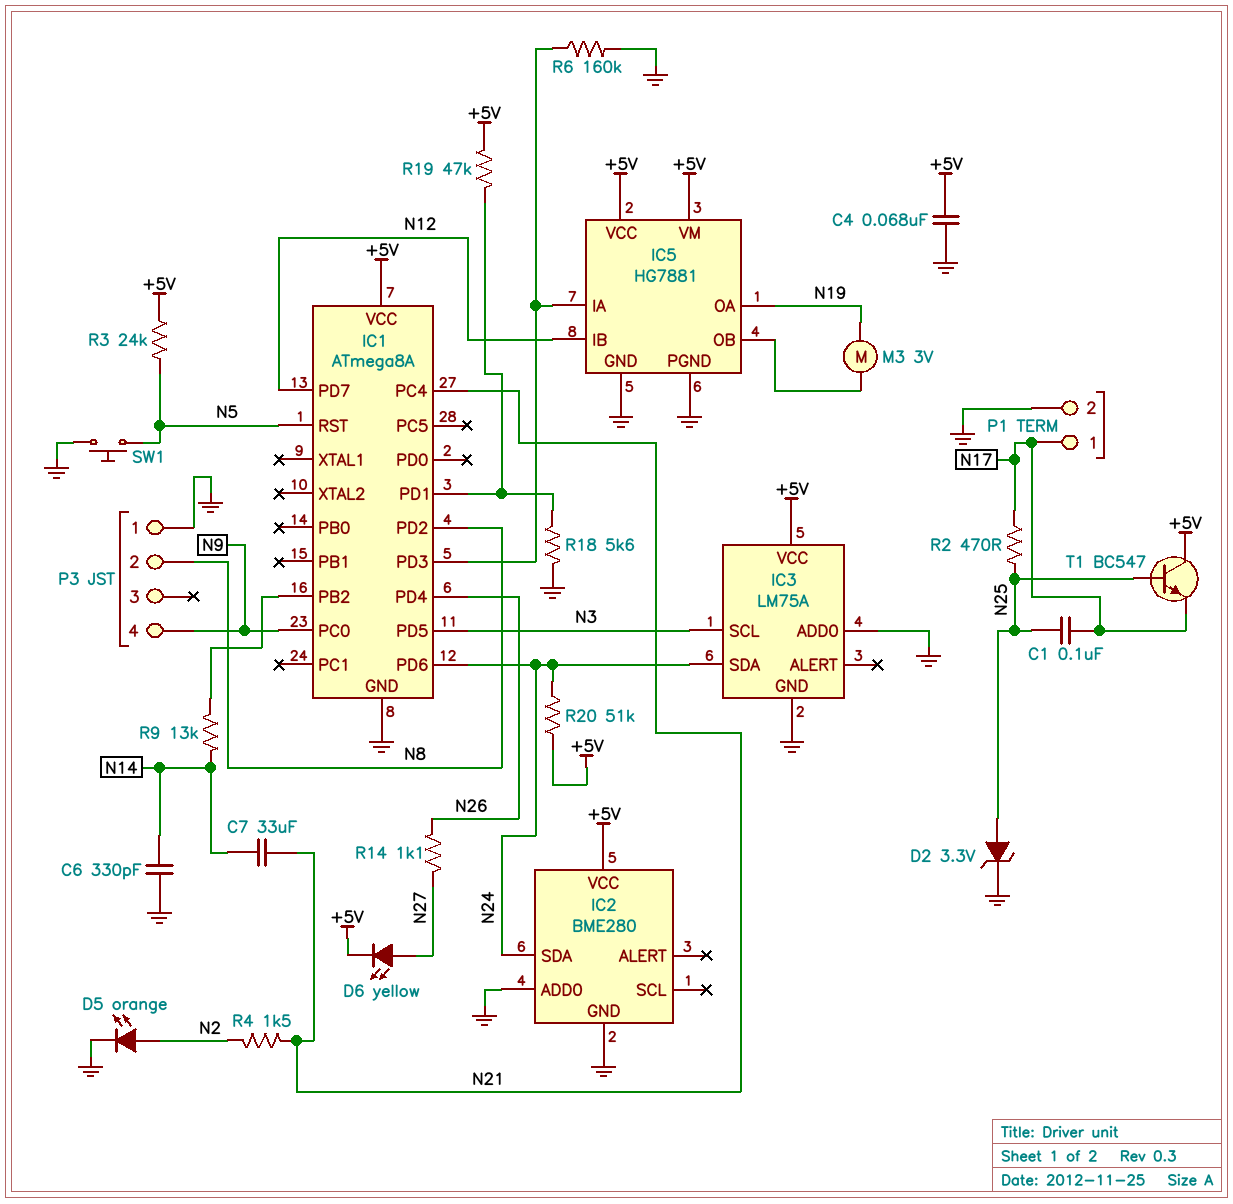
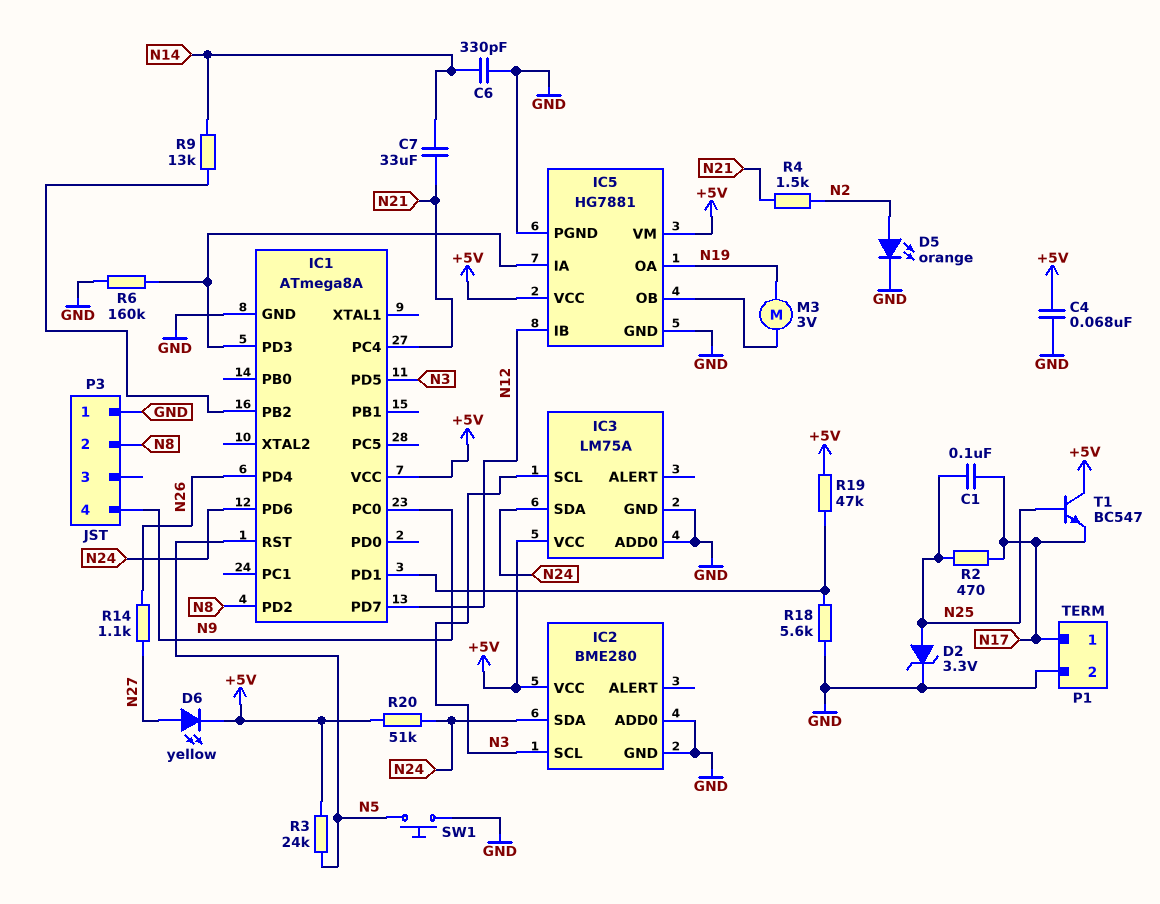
IC2 pin SCL: none -> N3

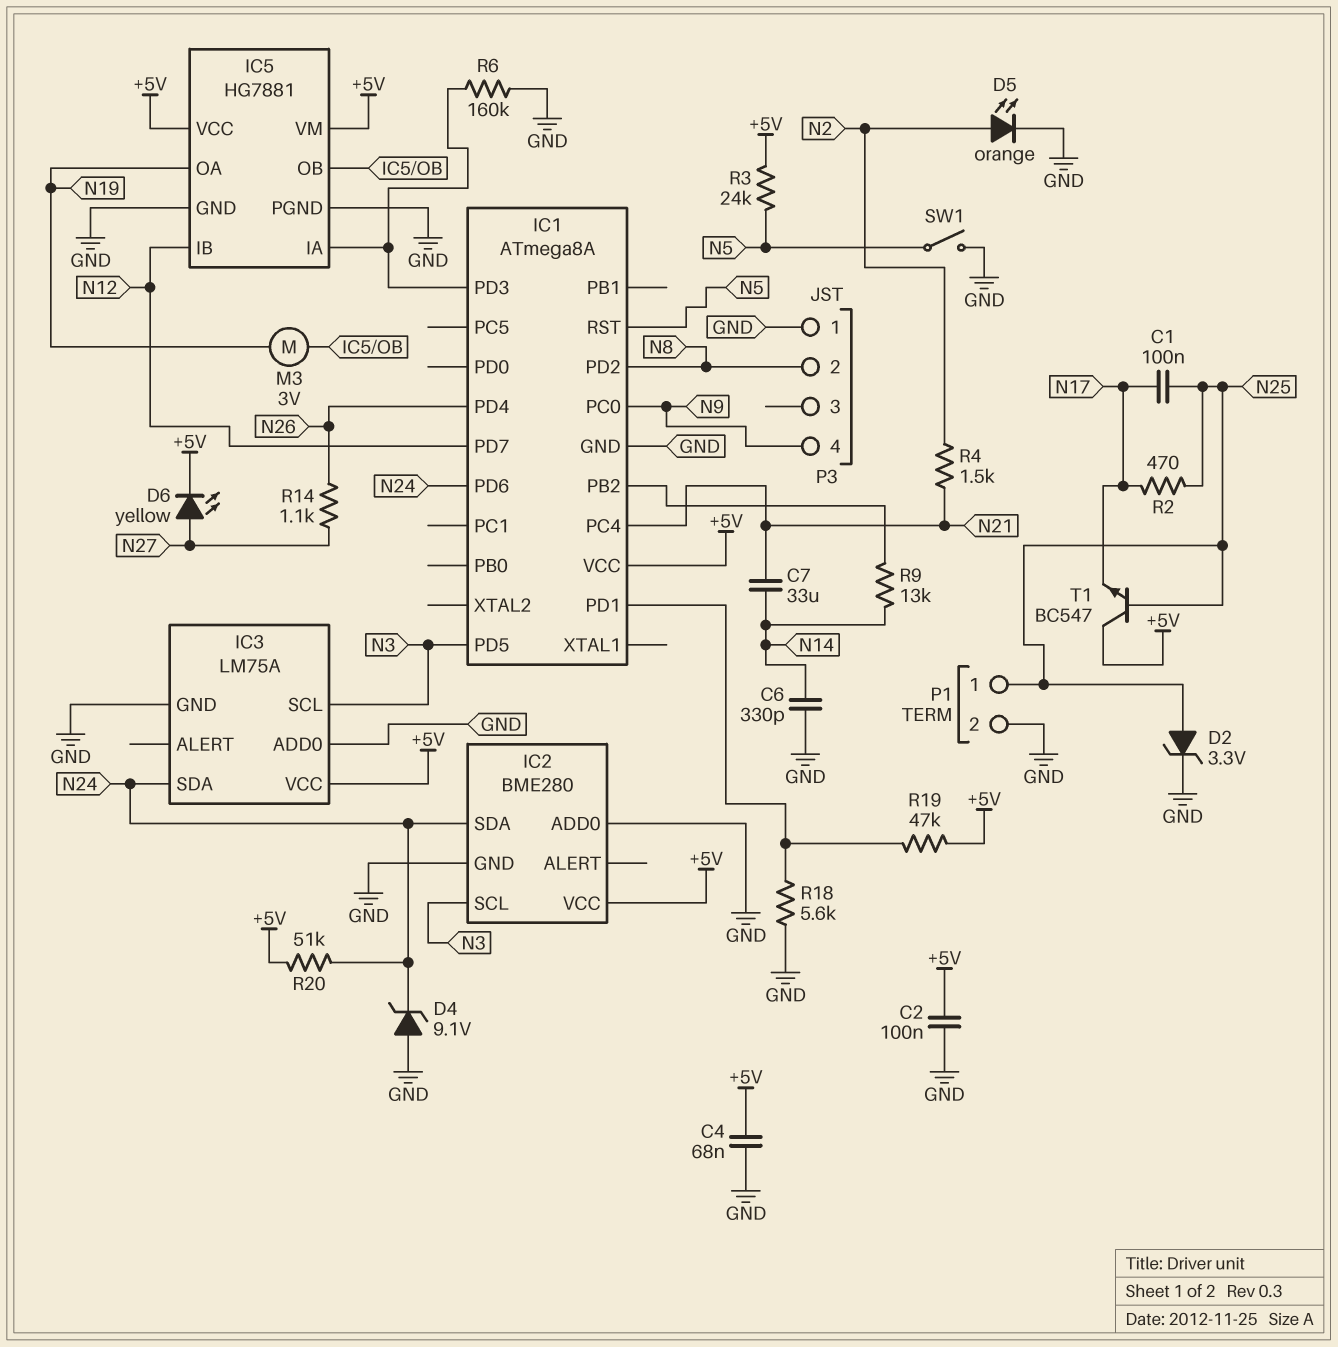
C2: none -> 100nF (+5V, GND)
D4: none -> zener 9.1V (A GND, K N24)
P1 pin 1: N17 -> N25
SW1: button (GND, N5) -> switch (GND, N5)

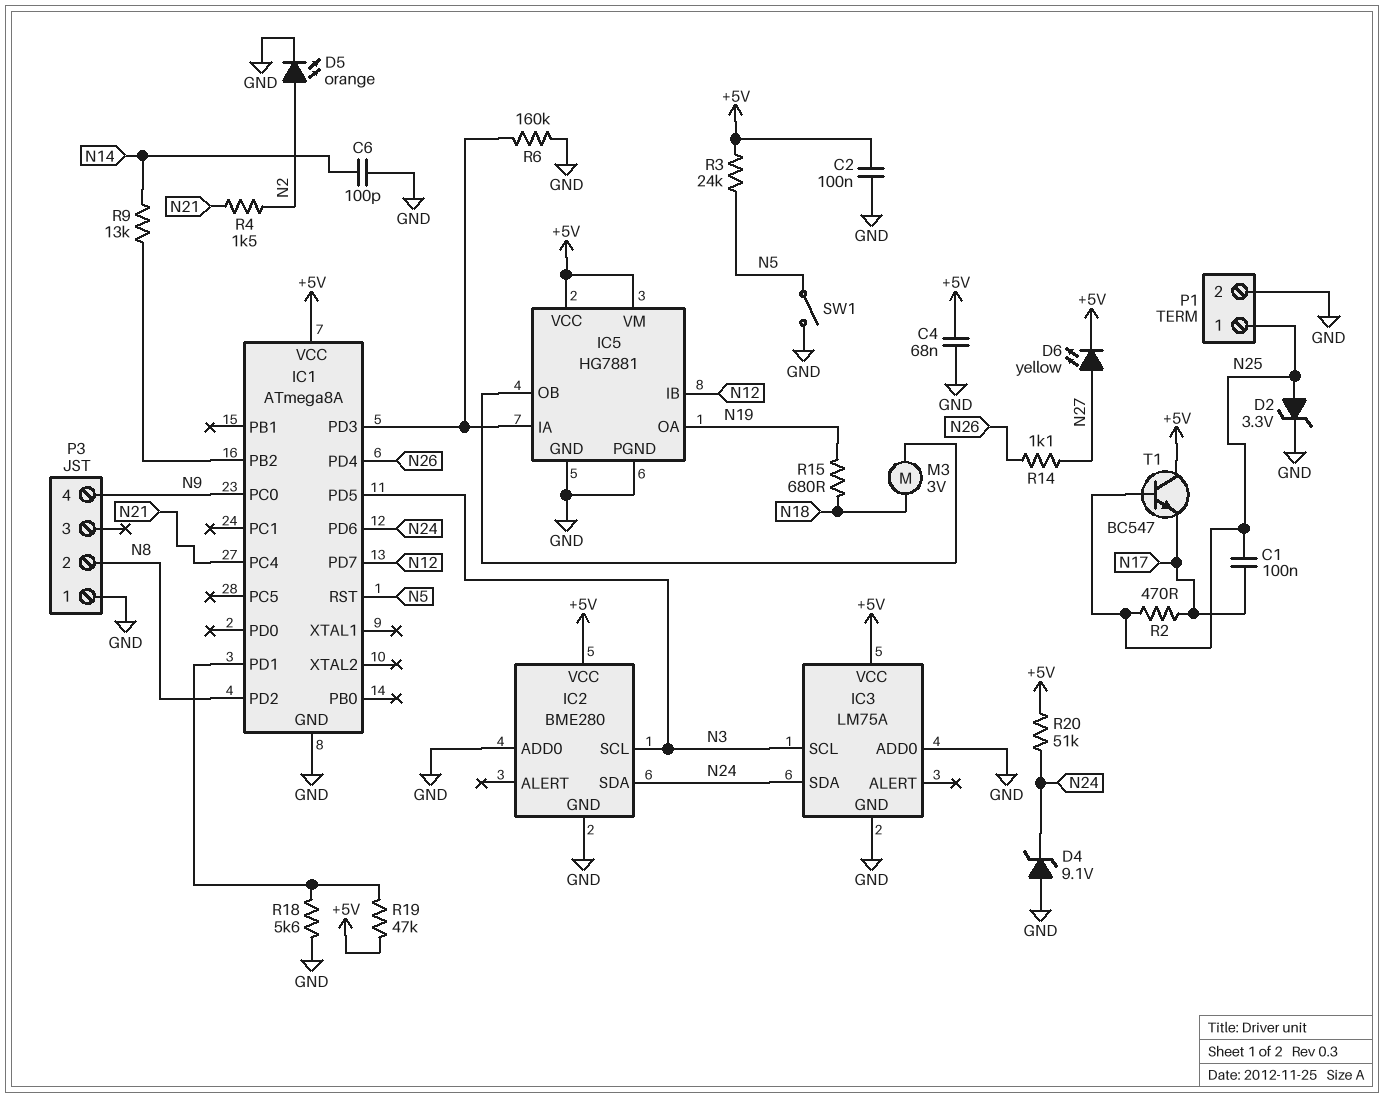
C6: 330pF (GND, N14) -> 100pF (GND, N14)
C7: 33uF (N14, N21) -> none
M3: motor 3V (IC5/OB, N19) -> motor 3V (IC5/OB, N18)
R15: none -> 680 (N18, N19)

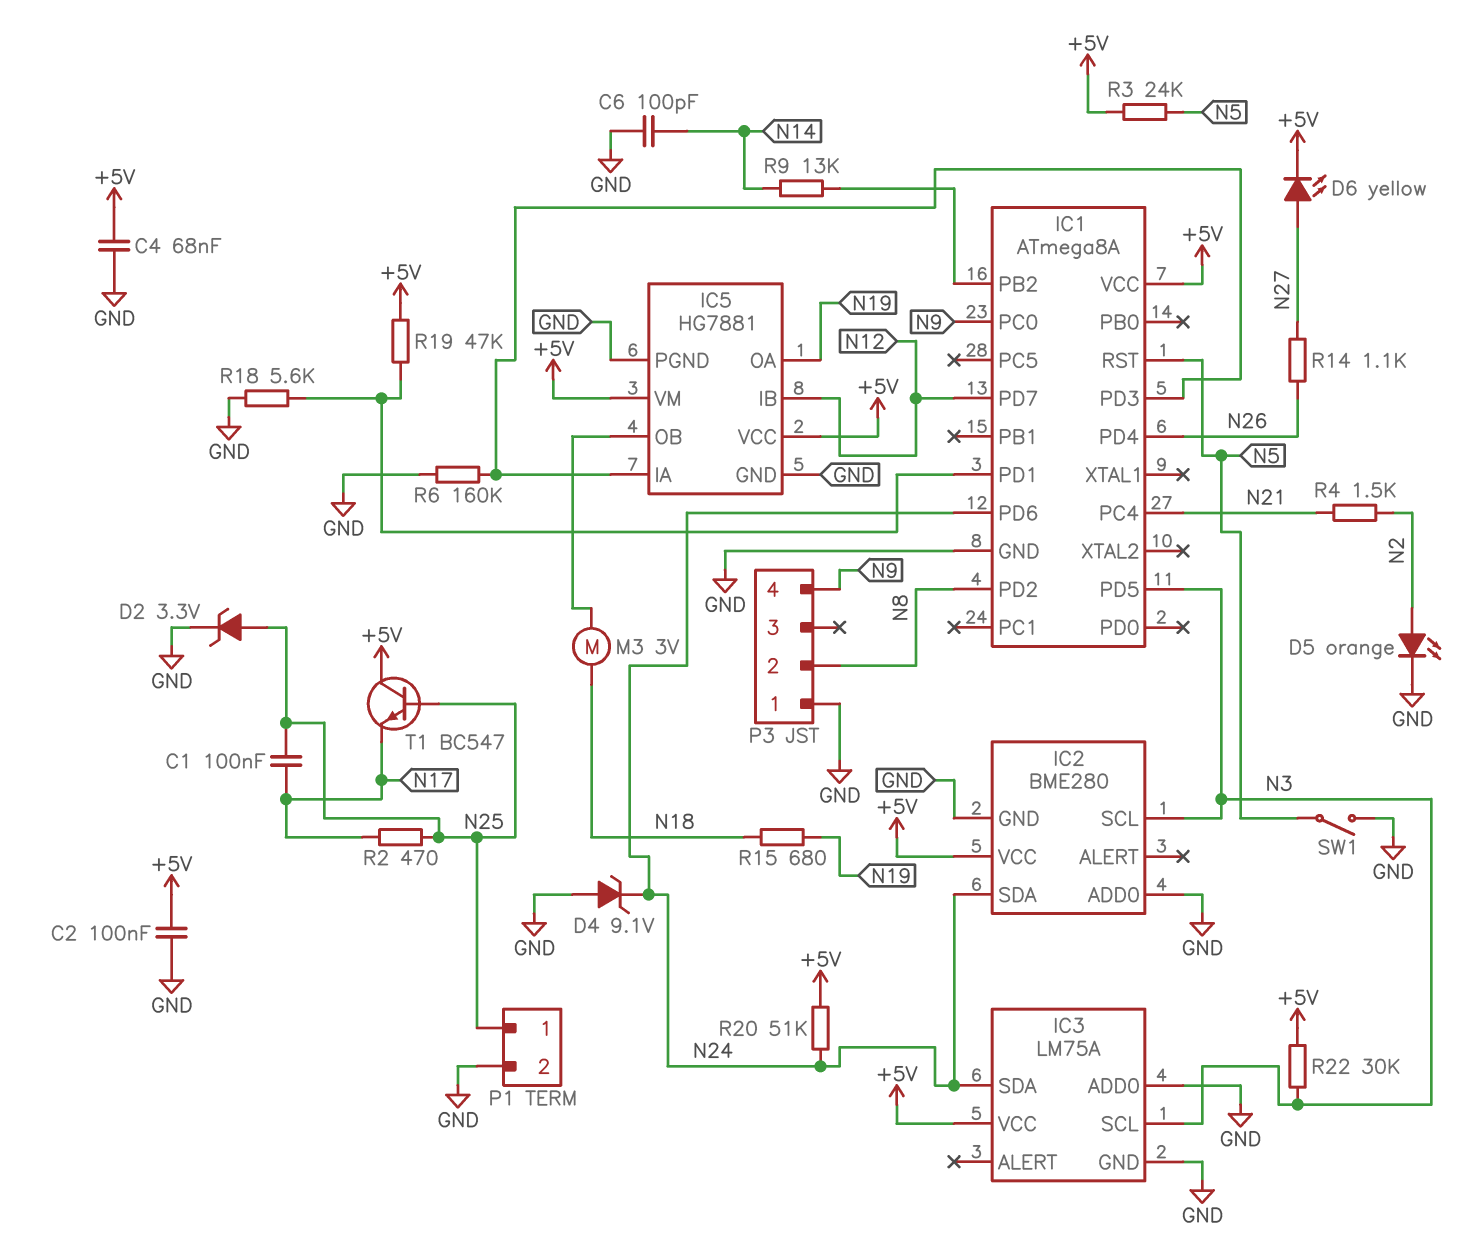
R22: none -> 30k (+5V, N3)

